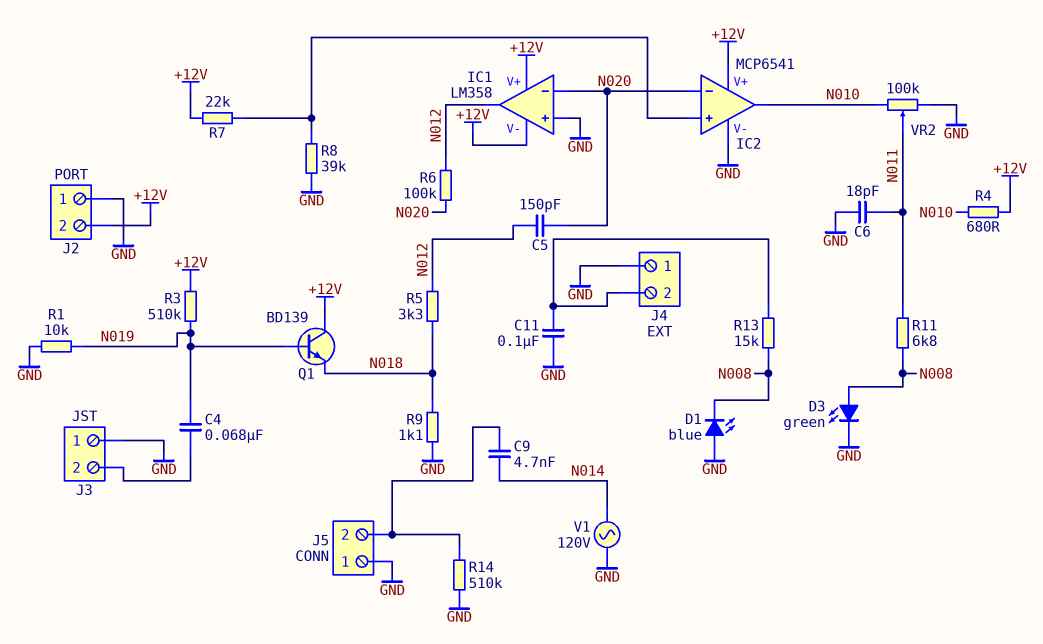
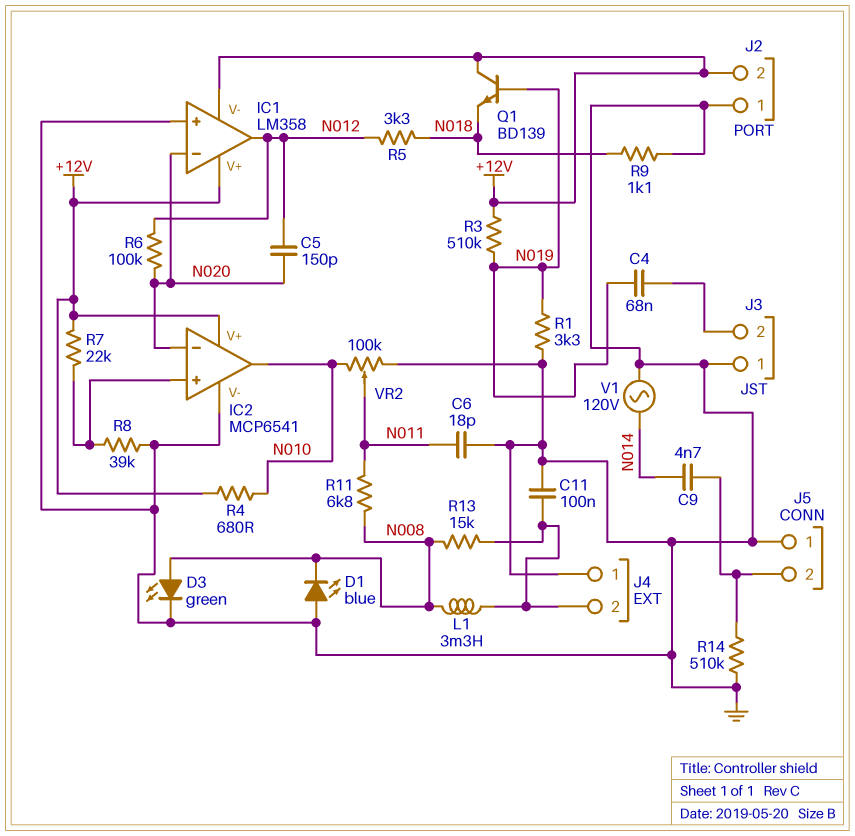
L1: none -> 3.3mH (J4/2, N008)
R1: 10k (GND, N019) -> 3.3k (GND, N019)

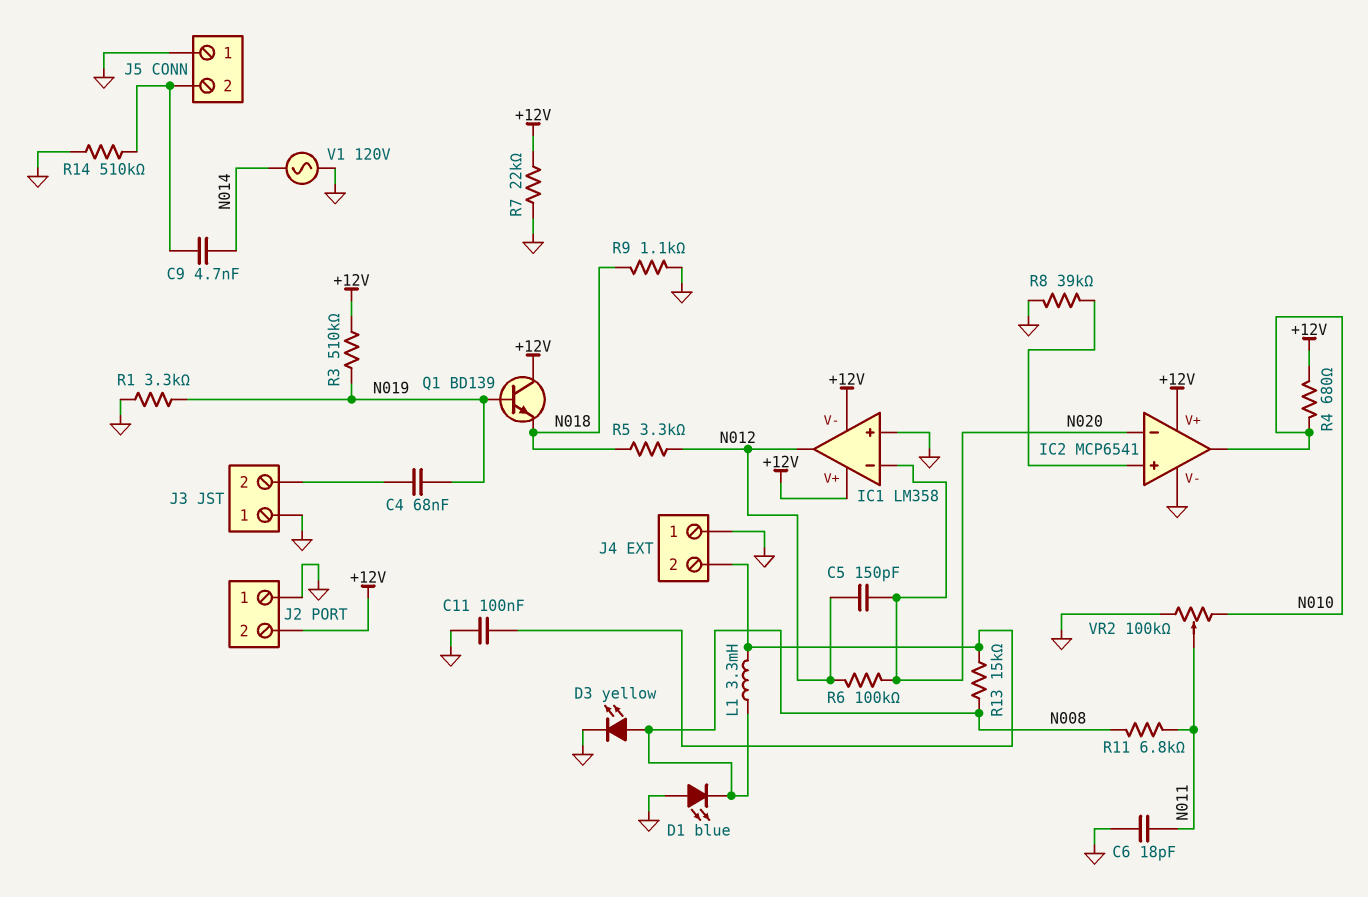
D3: LED green (A N008, K GND) -> LED yellow (A N008, K GND)
R7: 22k (+12V, IC2/in+) -> 22k (+12V, GND)

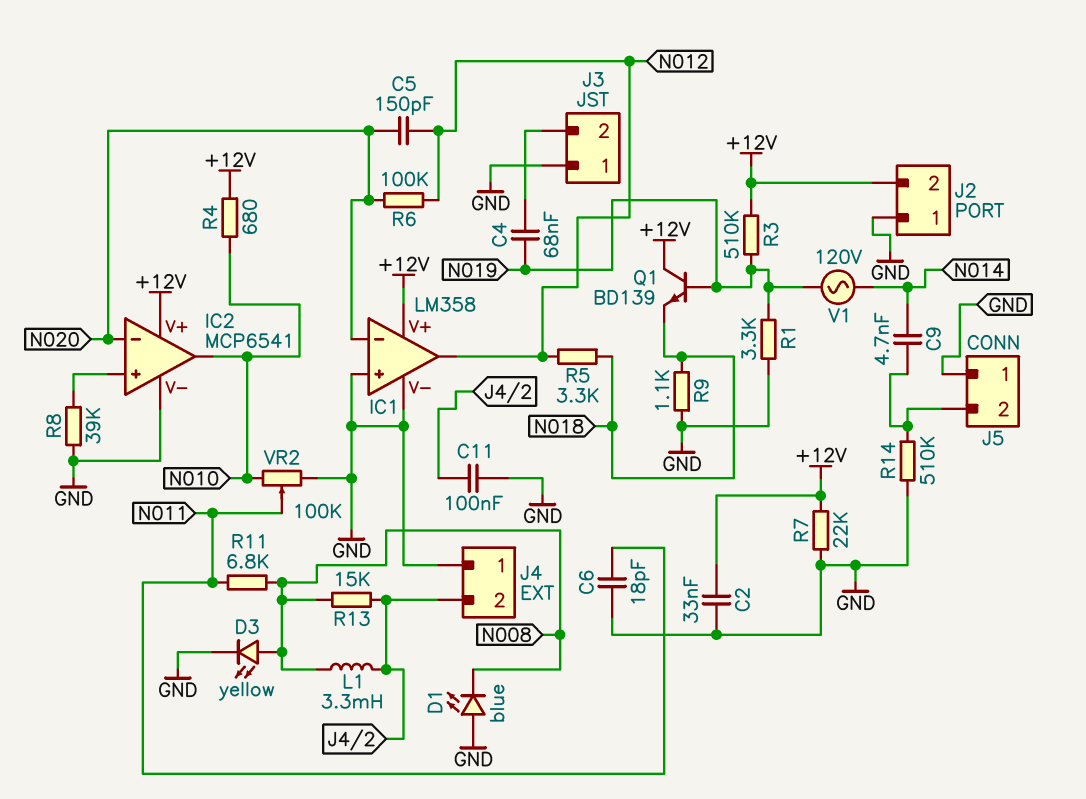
C2: none -> 33nF (+12V, GND)
IC1 pin V-: +12V -> GND
V1: AC 120V (GND, N014) -> AC 120V (N014, N019)

